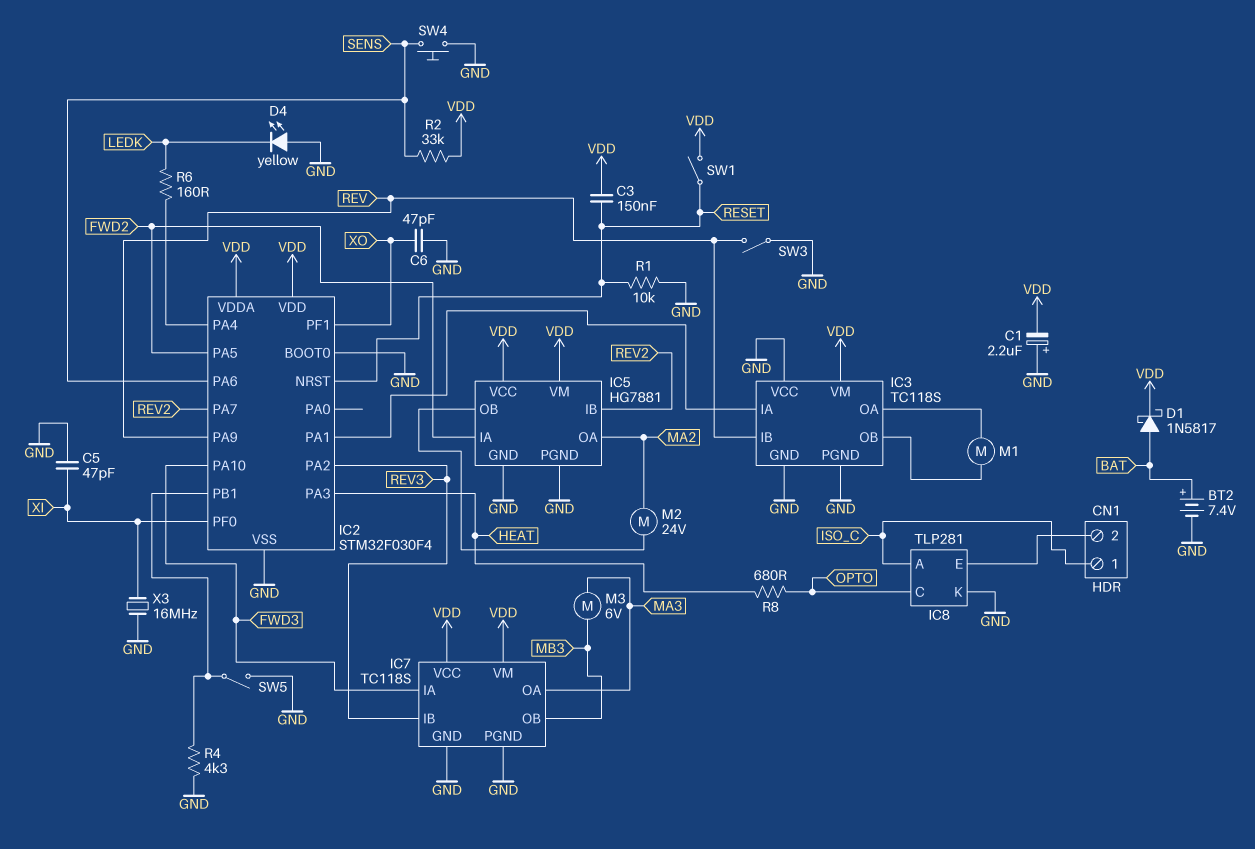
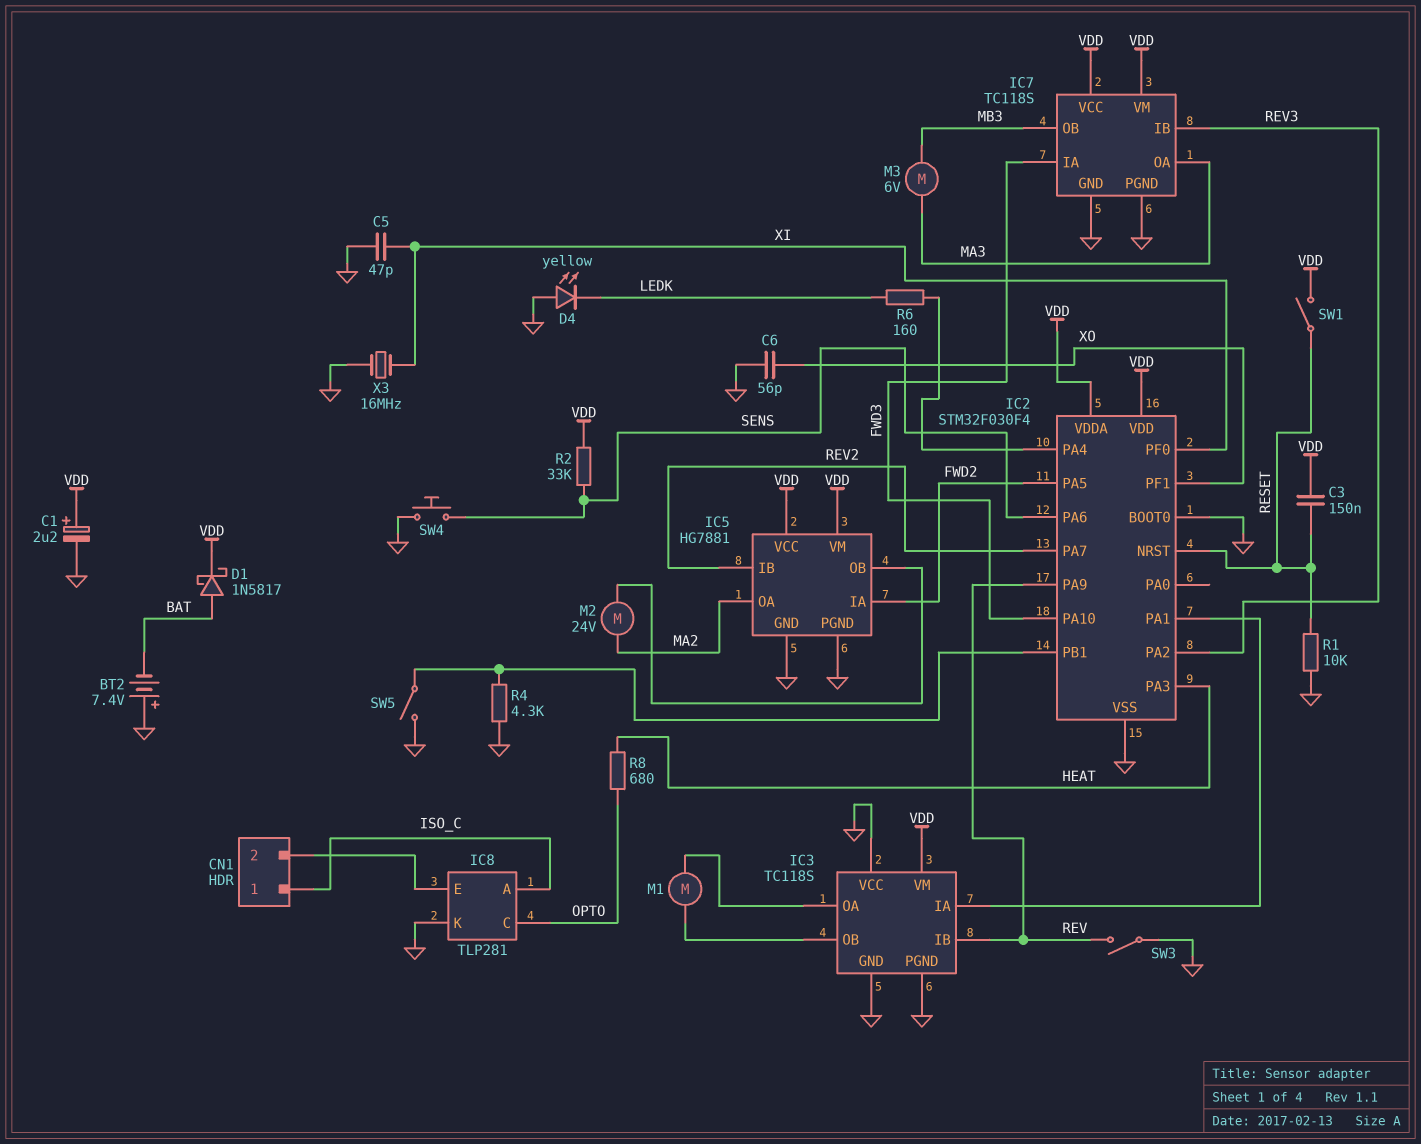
BT2: 7.4V (plus BAT, minus GND) -> 7.4V (plus GND, minus BAT)
C1: 2.2uF (plus GND, minus VDD) -> 2.2uF (plus VDD, minus GND)
C6: 47pF (GND, XO) -> 56pF (GND, XO)

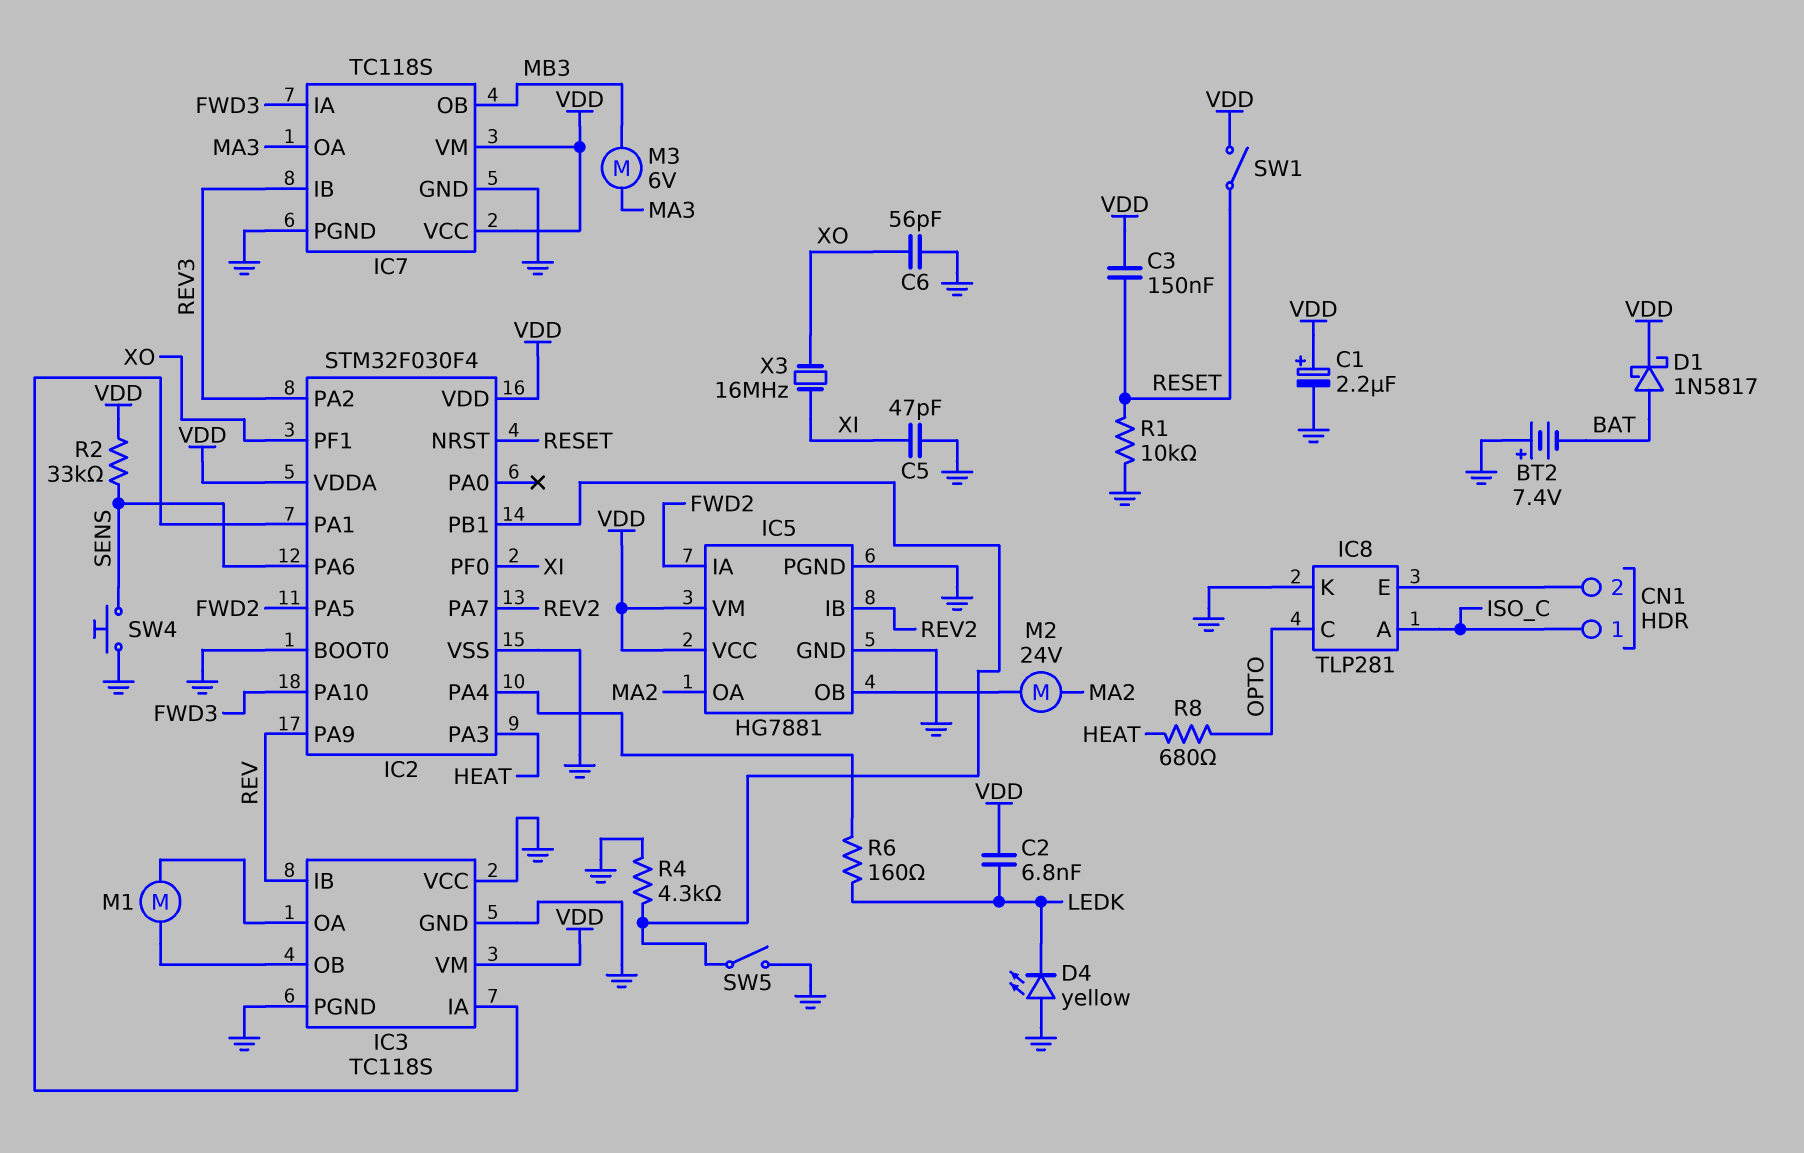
C2: none -> 6.8nF (LEDK, VDD)
SW3: switch (GND, REV) -> none
X3: 16MHz (GND, XI) -> 16MHz (XI, XO)

